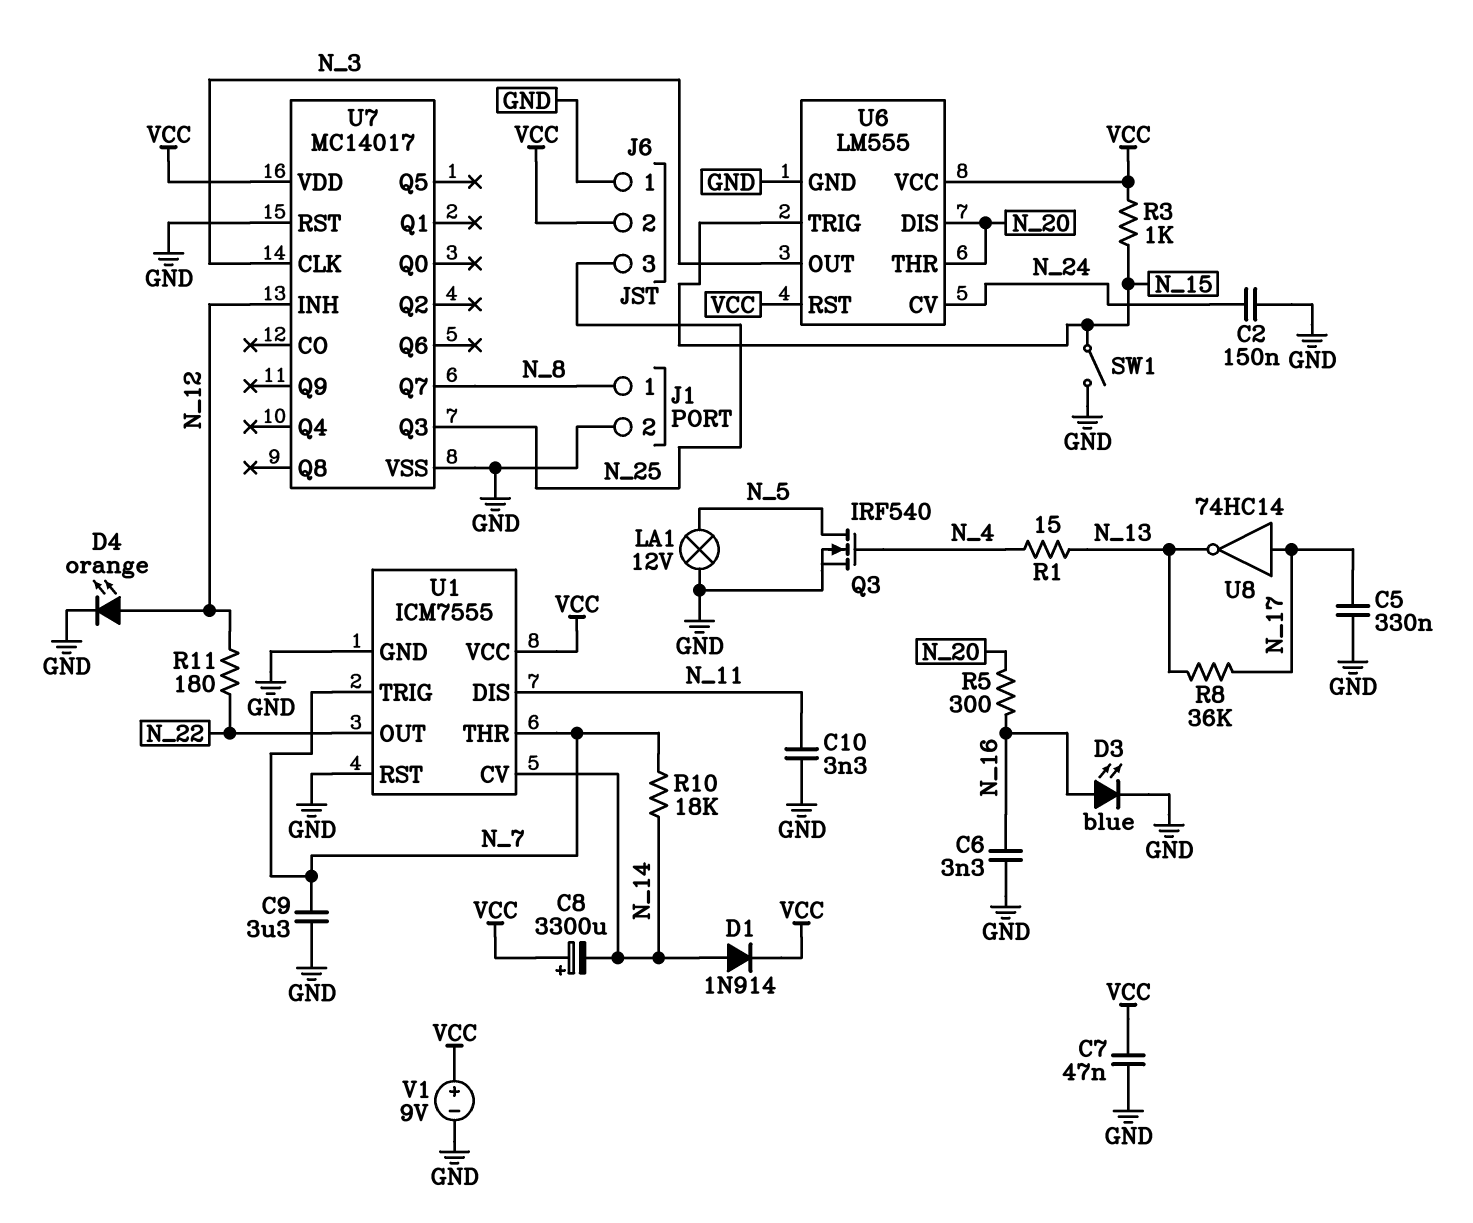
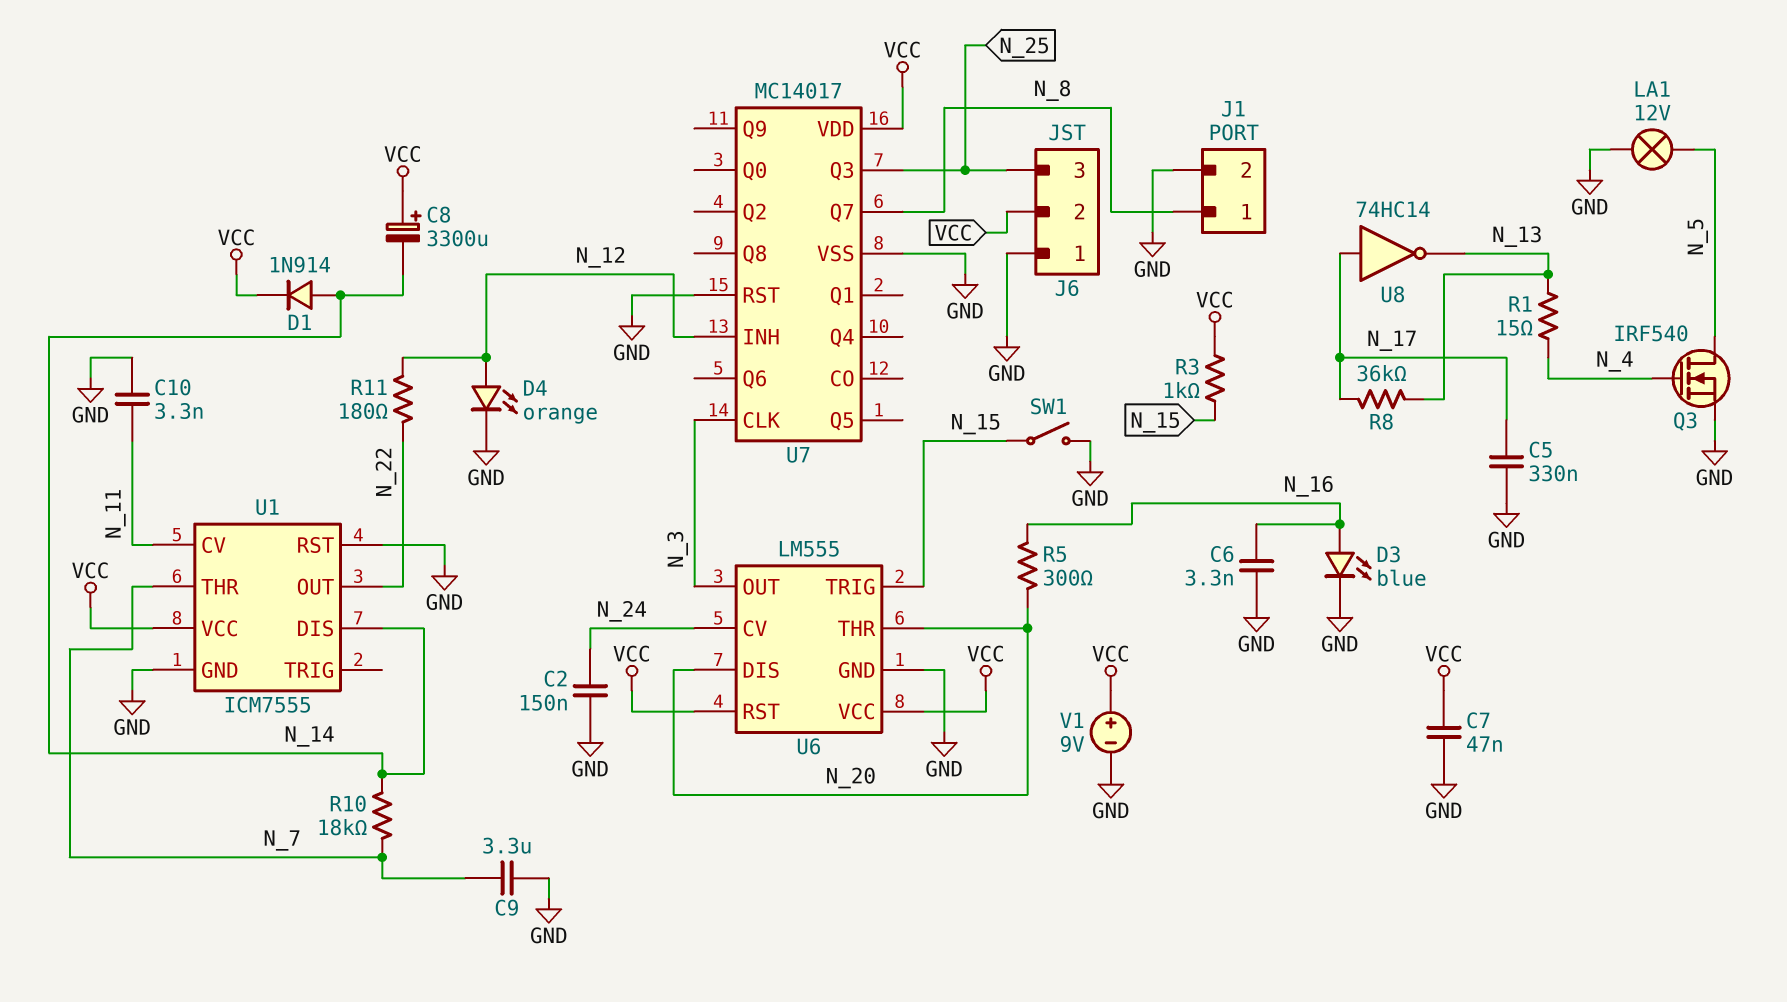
U1 pin CV: N_14 -> N_11
U1 pin DIS: N_11 -> N_14
U1 pin TRIG: N_7 -> none

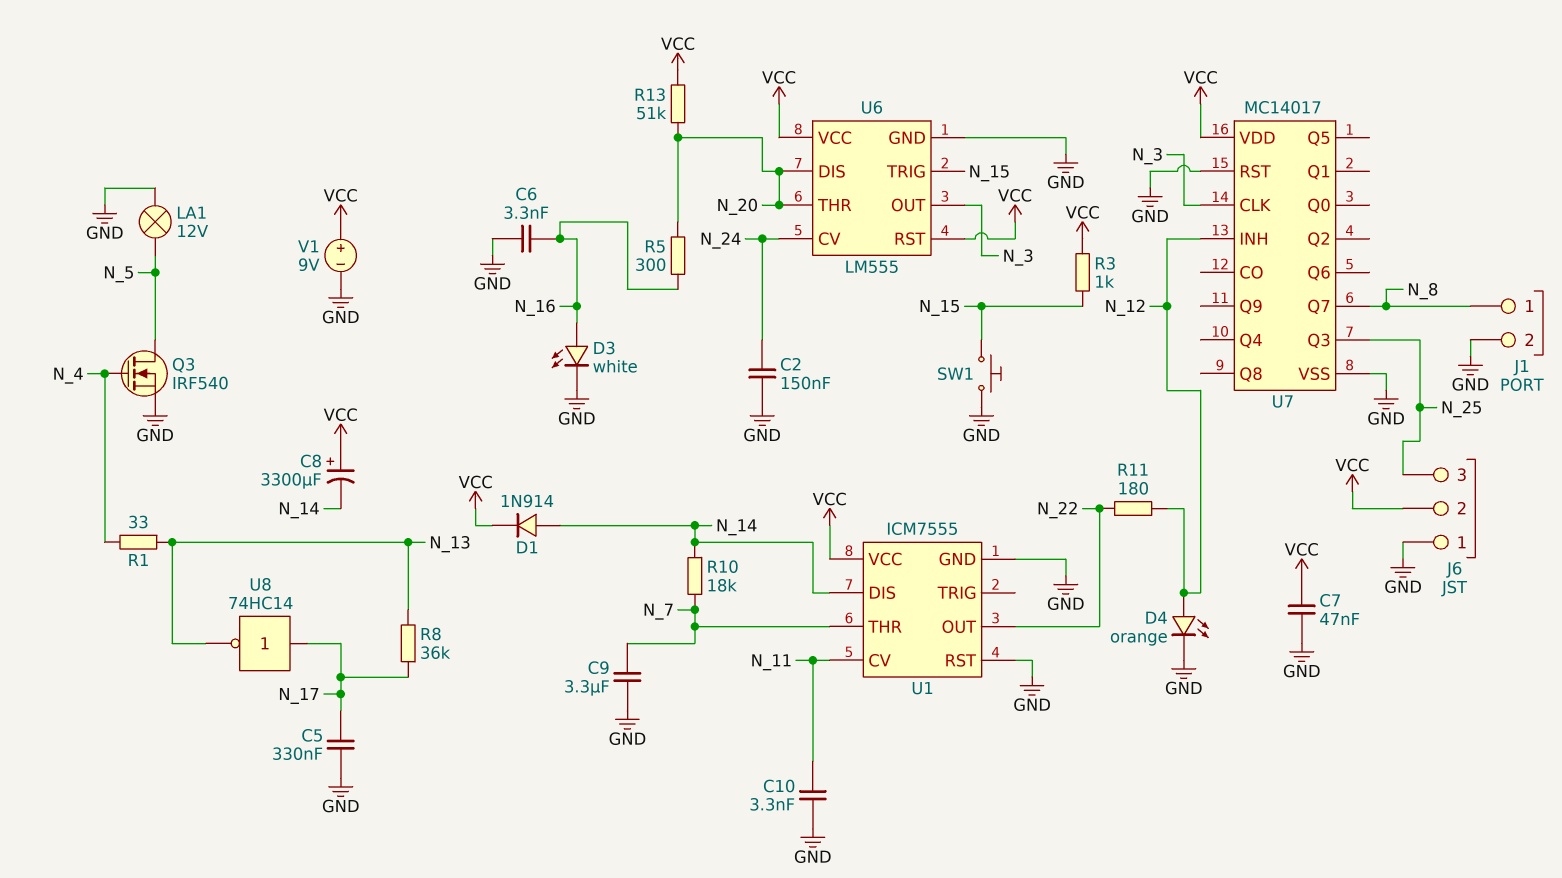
D3: LED blue (A N_16, K GND) -> LED white (A N_16, K GND)
R1: 15 (N_4, N_13) -> 33 (N_4, N_13)
R13: none -> 51k (N_20, VCC)
SW1: switch (GND, N_15) -> button (GND, N_15)

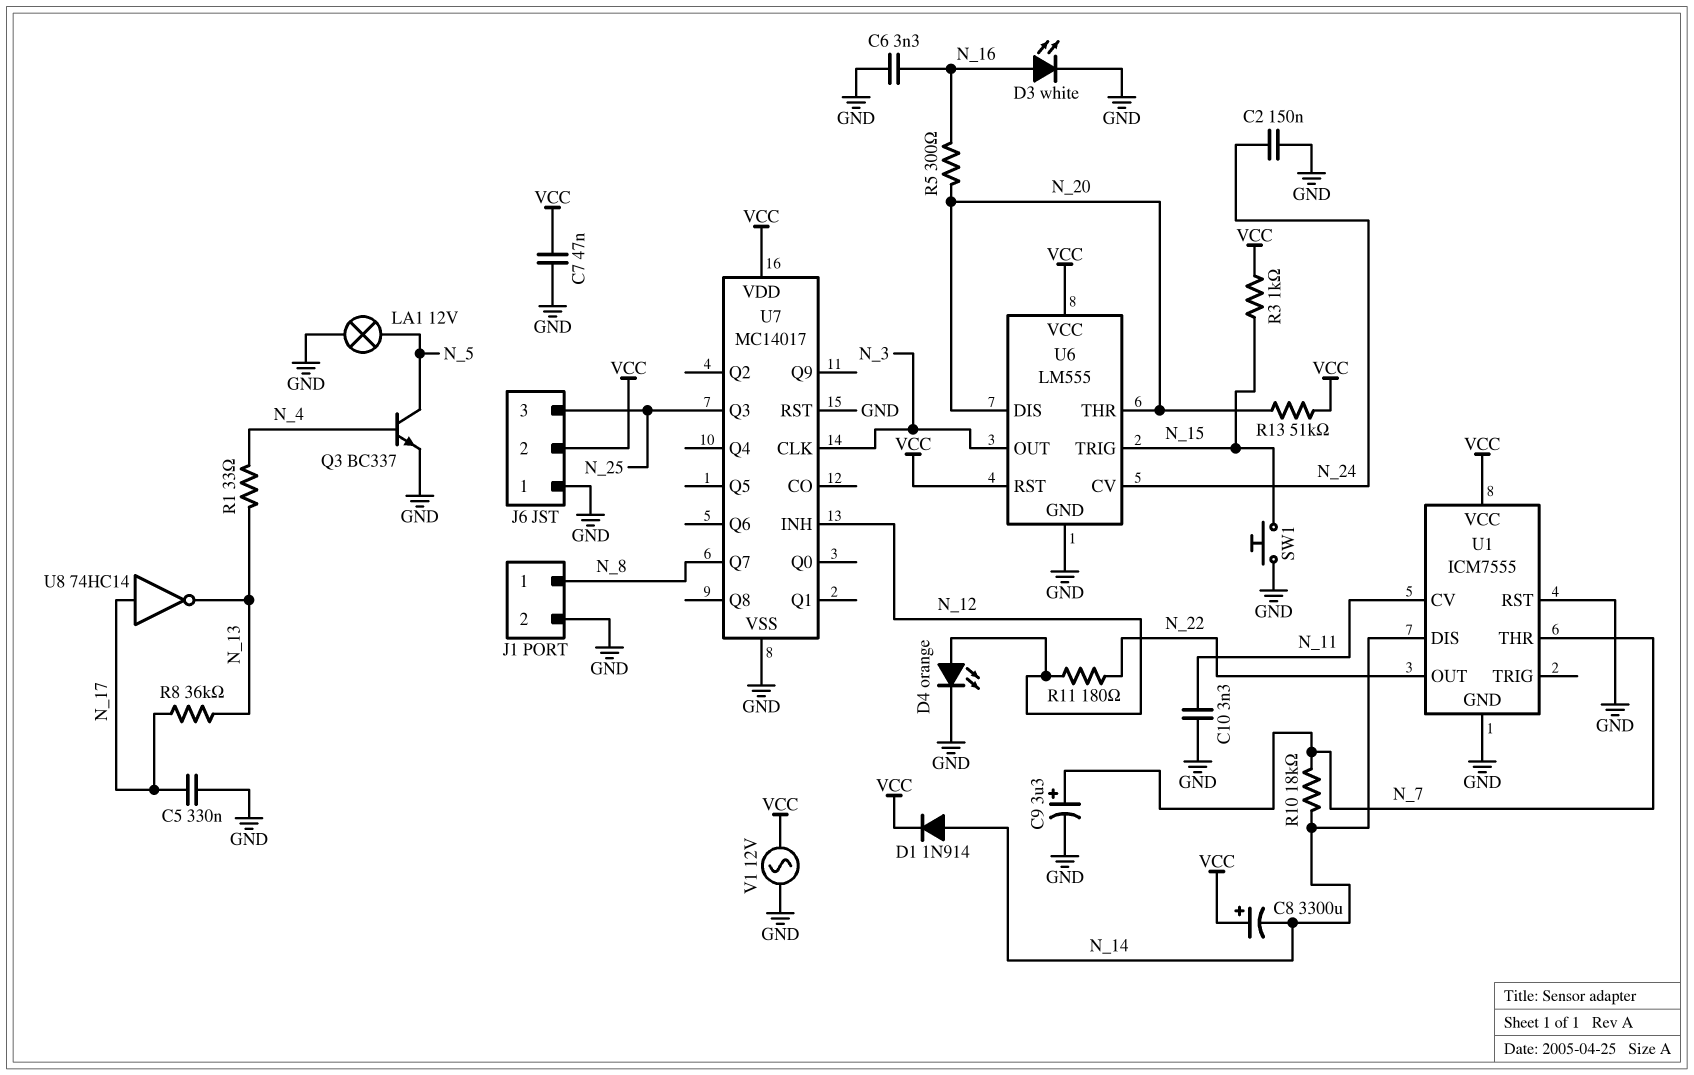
C9: 3.3uF (GND, N_7) -> 3.3uF (plus N_7, minus GND)
Q3: NMOS IRF540 (G N_4, D N_5, S GND) -> NPN BC337 (B N_4, C N_5, E GND)
V1: 9V (plus VCC, minus GND) -> AC 12V (GND, VCC)

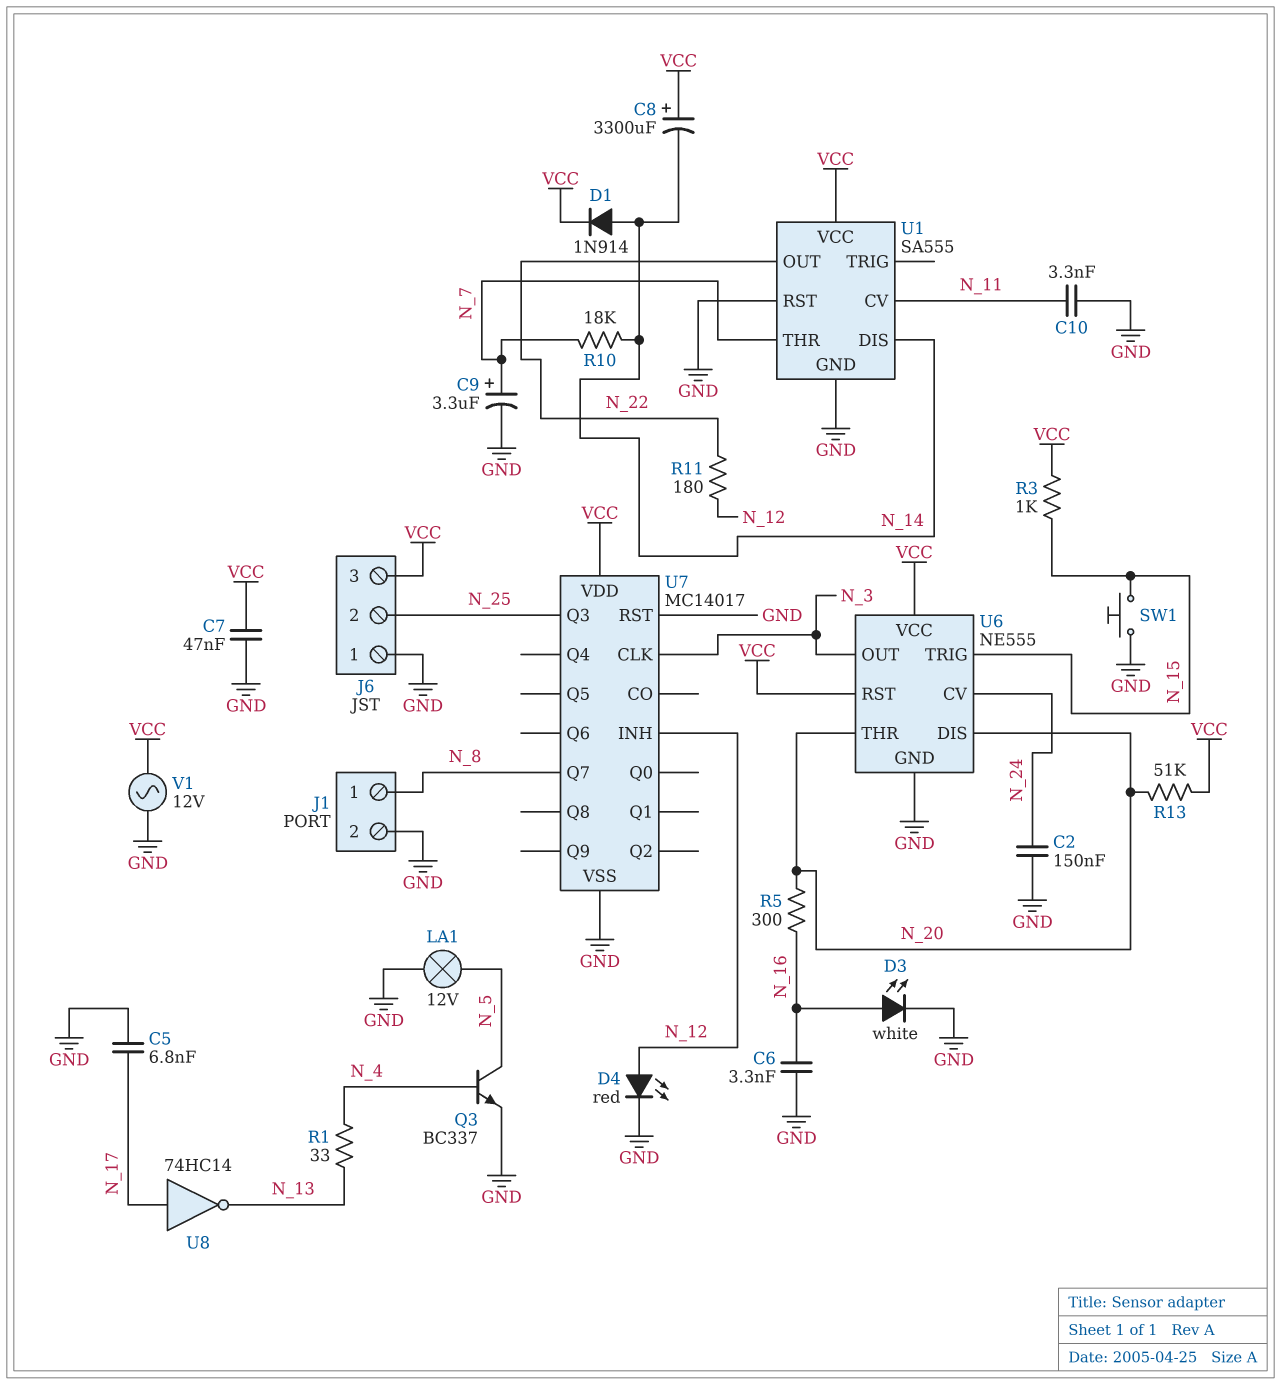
C5: 330nF (GND, N_17) -> 6.8nF (GND, N_17)
D4: LED orange (A N_12, K GND) -> LED red (A N_12, K GND)
J6 pin 2: VCC -> N_25
J6 pin 3: N_25 -> VCC
R8: 36k (N_13, N_17) -> none
U1: ICM7555 -> SA555
U6: LM555 -> NE555

